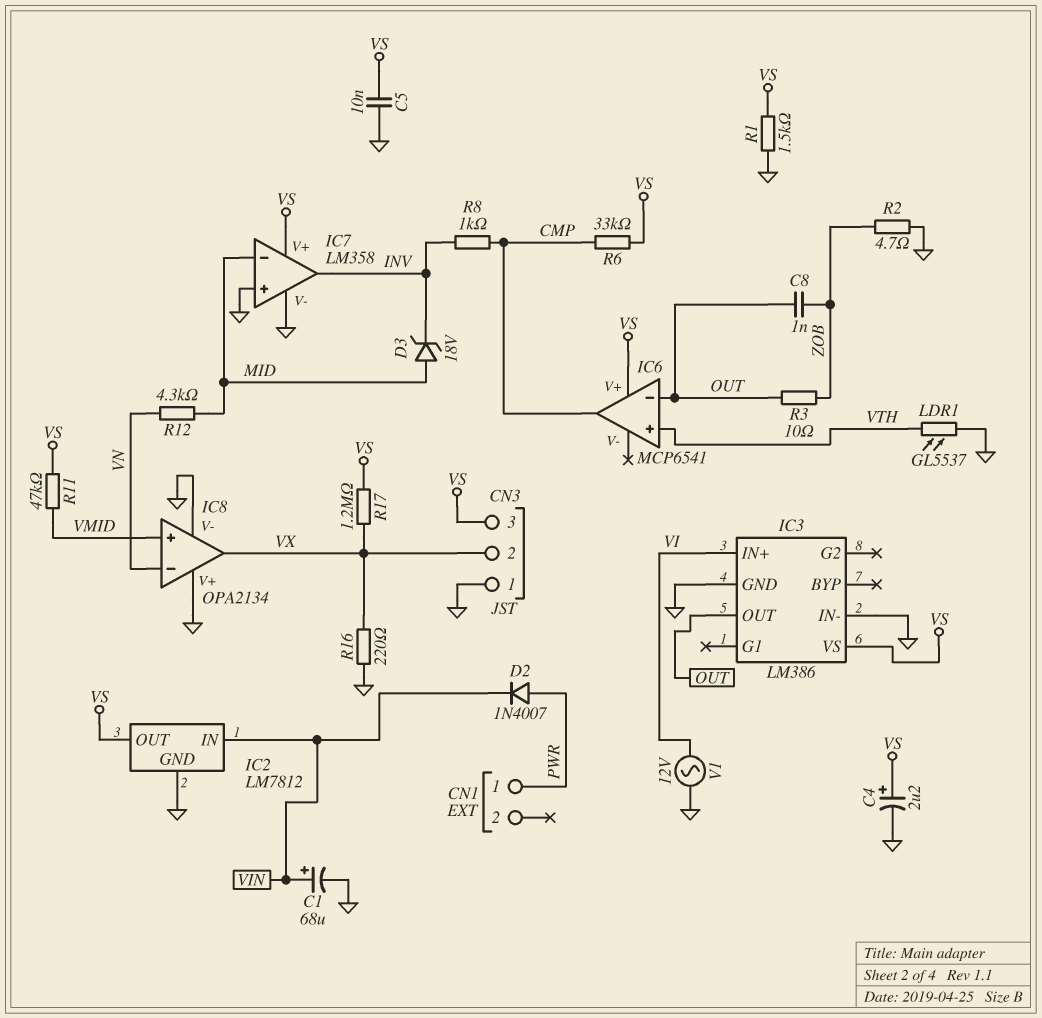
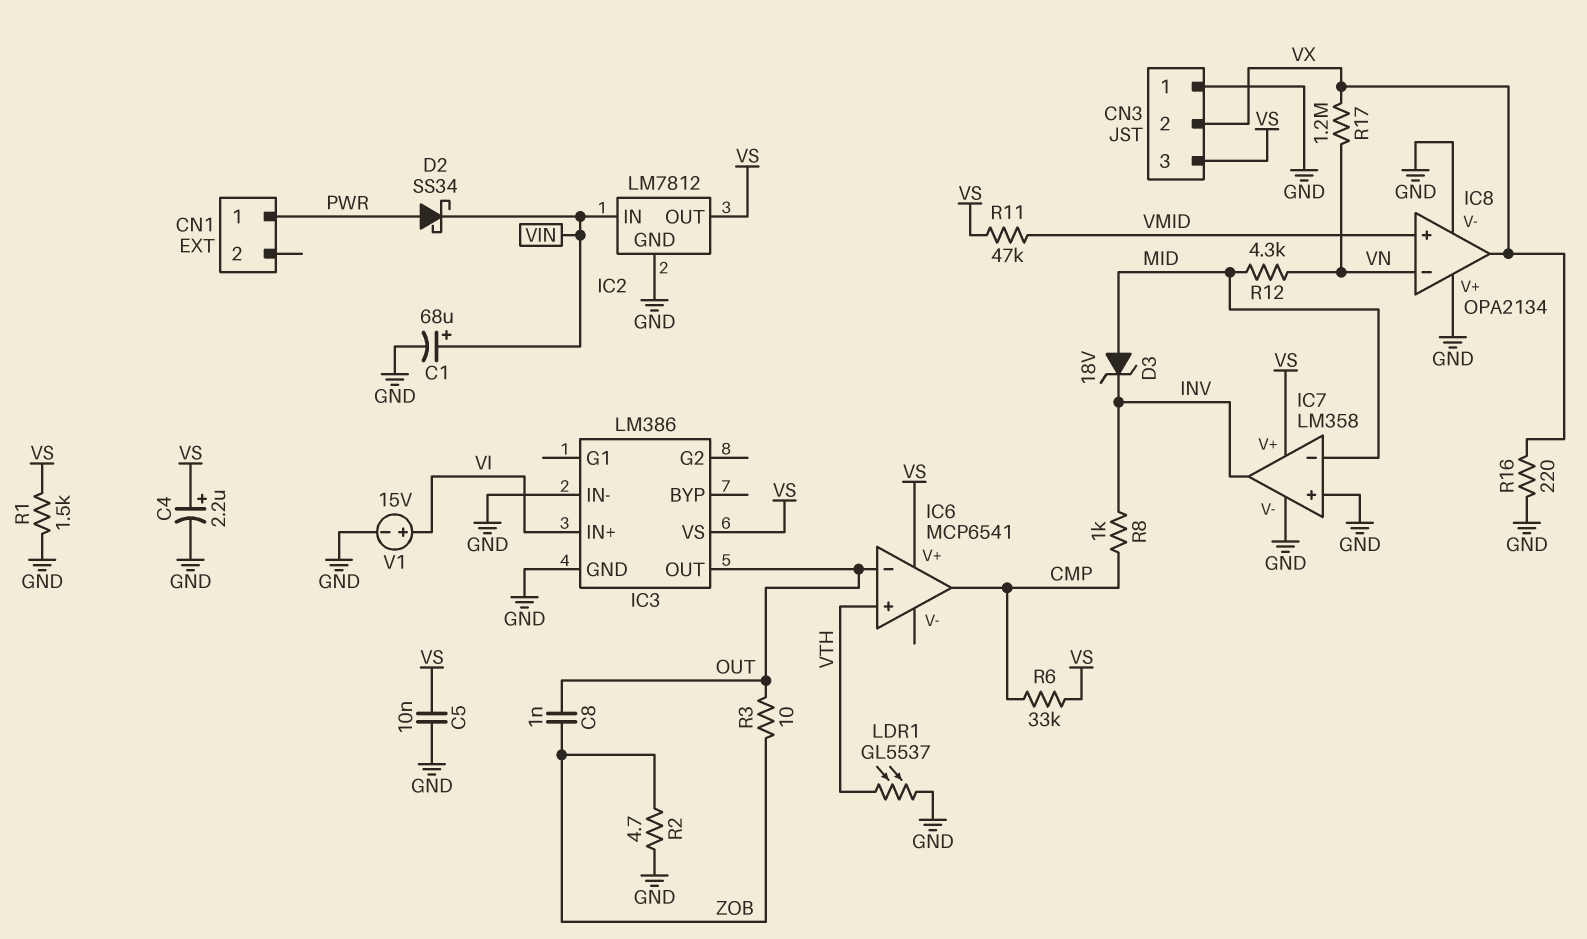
D2: diode 1N4007 (A PWR, K VIN) -> schottky SS34 (A PWR, K VIN)
R17: 1.2M (VS, VX) -> 1.2M (VN, VX)
V1: AC 12V (GND, VI) -> 15V (plus VI, minus GND)

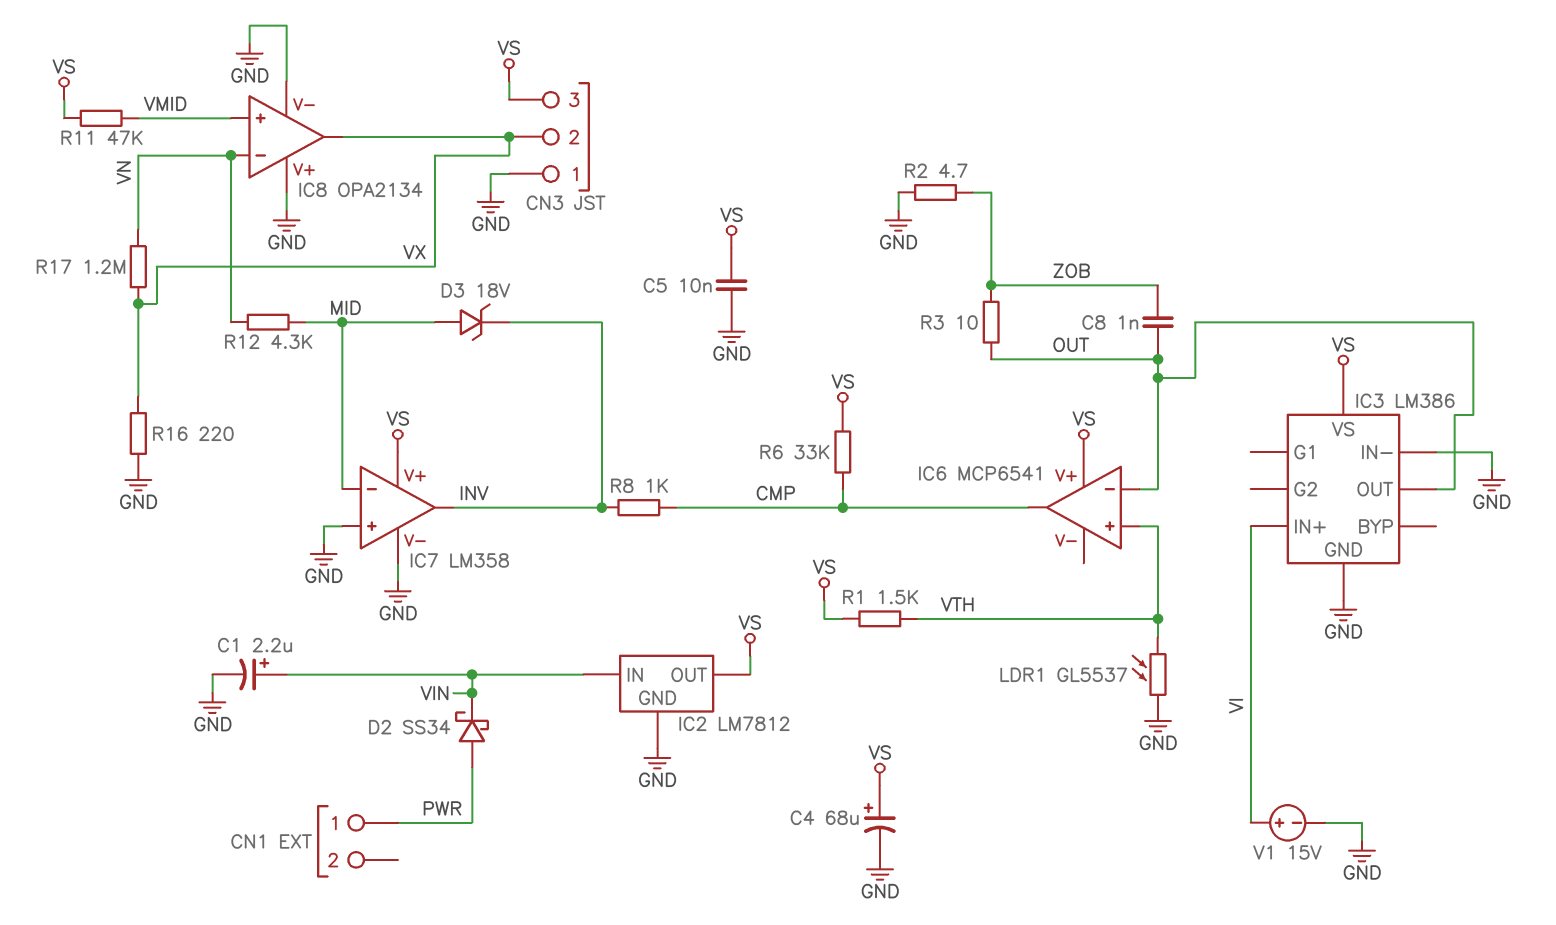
C1: 68uF (plus VIN, minus GND) -> 2.2uF (plus VIN, minus GND)
C4: 2.2uF (plus VS, minus GND) -> 68uF (plus VS, minus GND)
R1: 1.5k (GND, VS) -> 1.5k (VS, VTH)

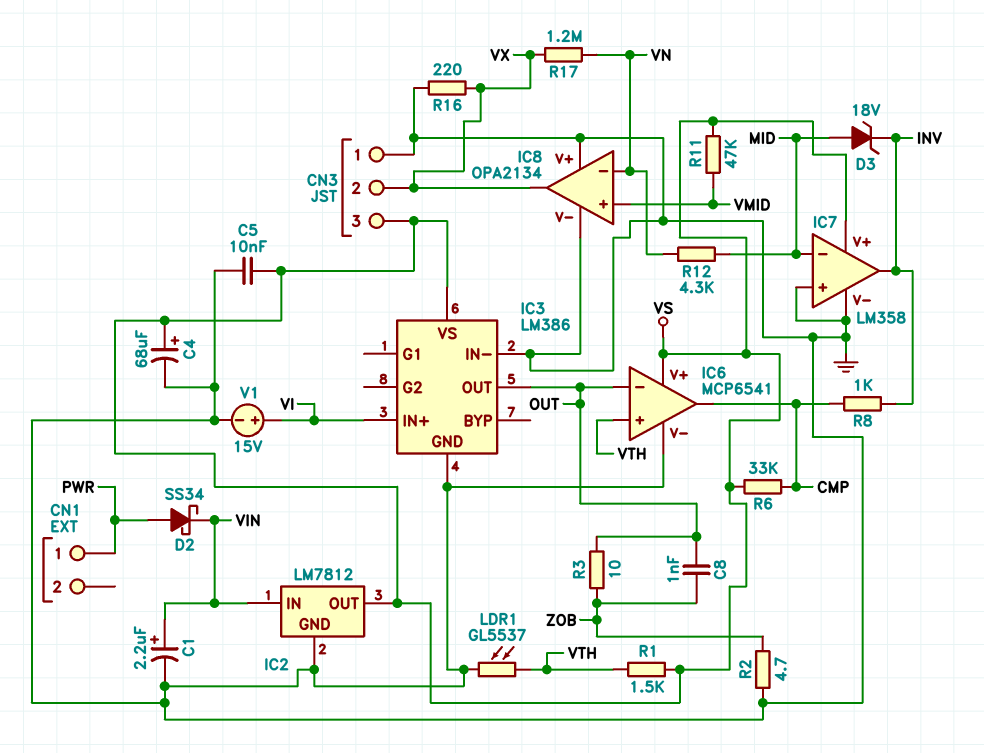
IC6 pin V-: none -> GND

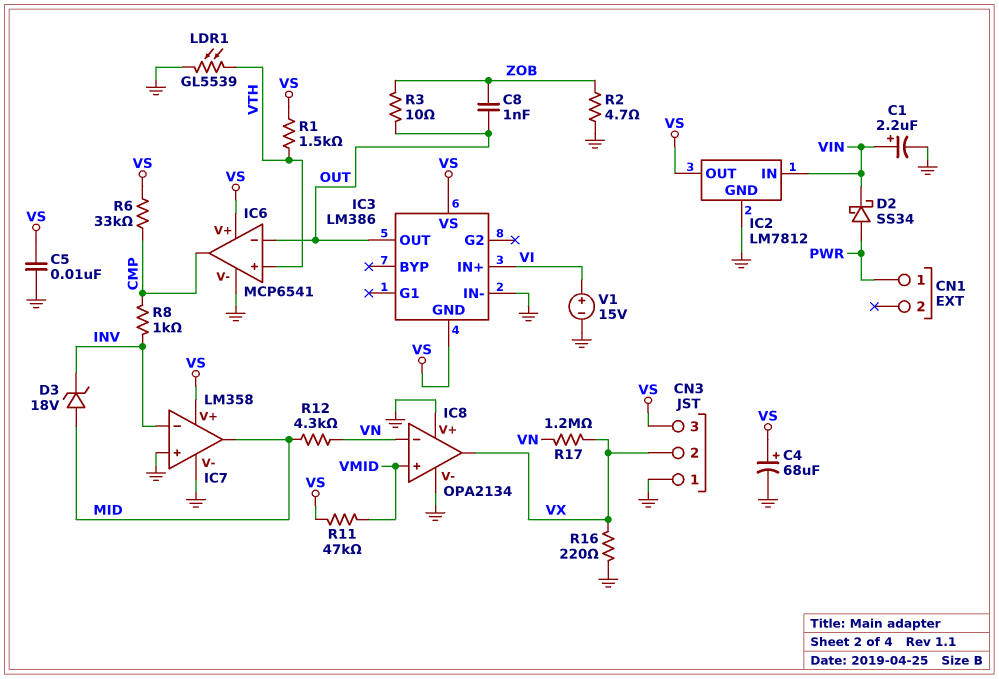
IC3 pin GND: GND -> VS
IC7 pin in-: MID -> INV
IC7 pin out: INV -> MID
LDR1: GL5537 (GND, VTH) -> GL5539 (GND, VTH)

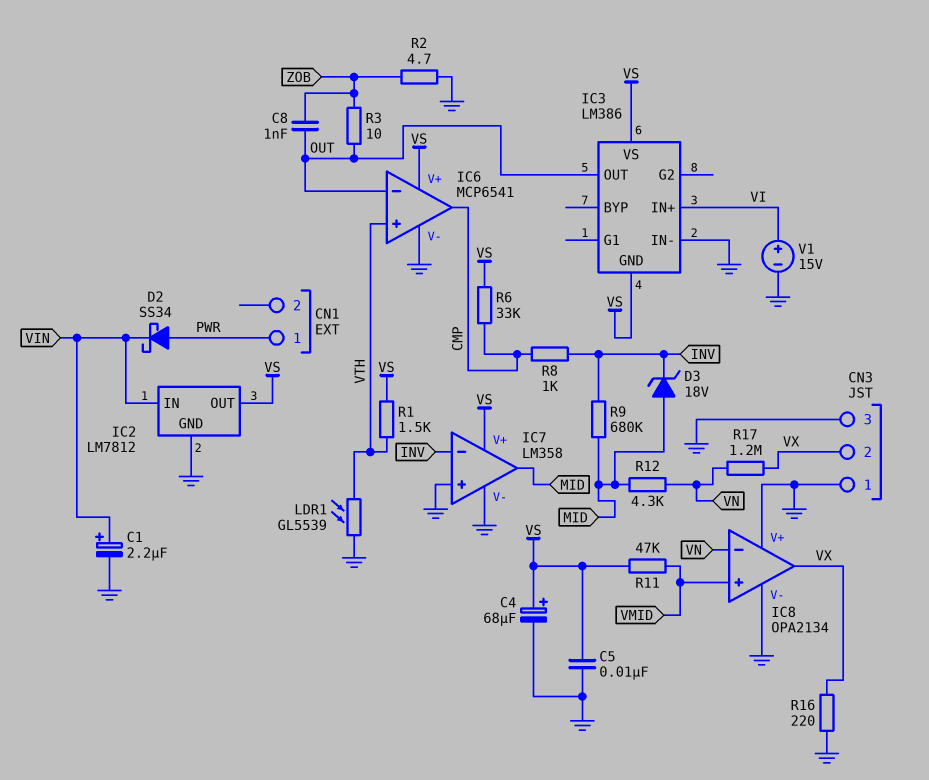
CN3 pin 3: VS -> GND
R9: none -> 680k (INV, MID)

